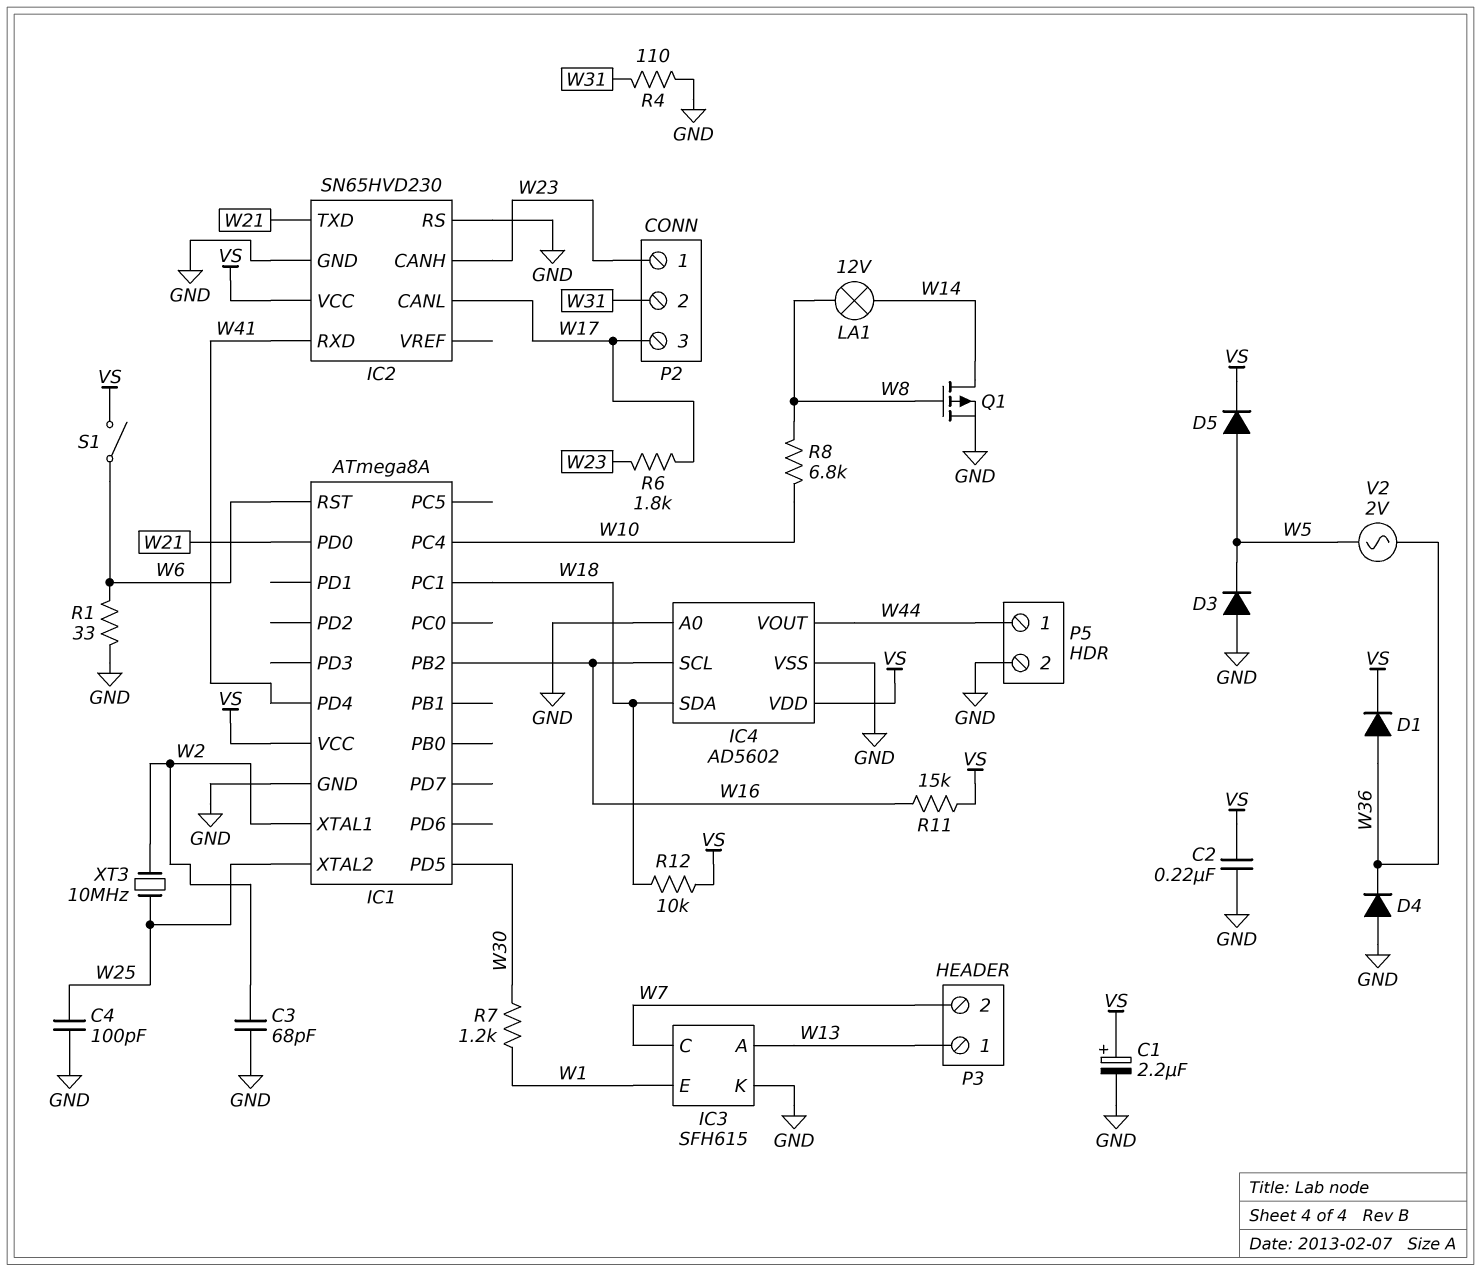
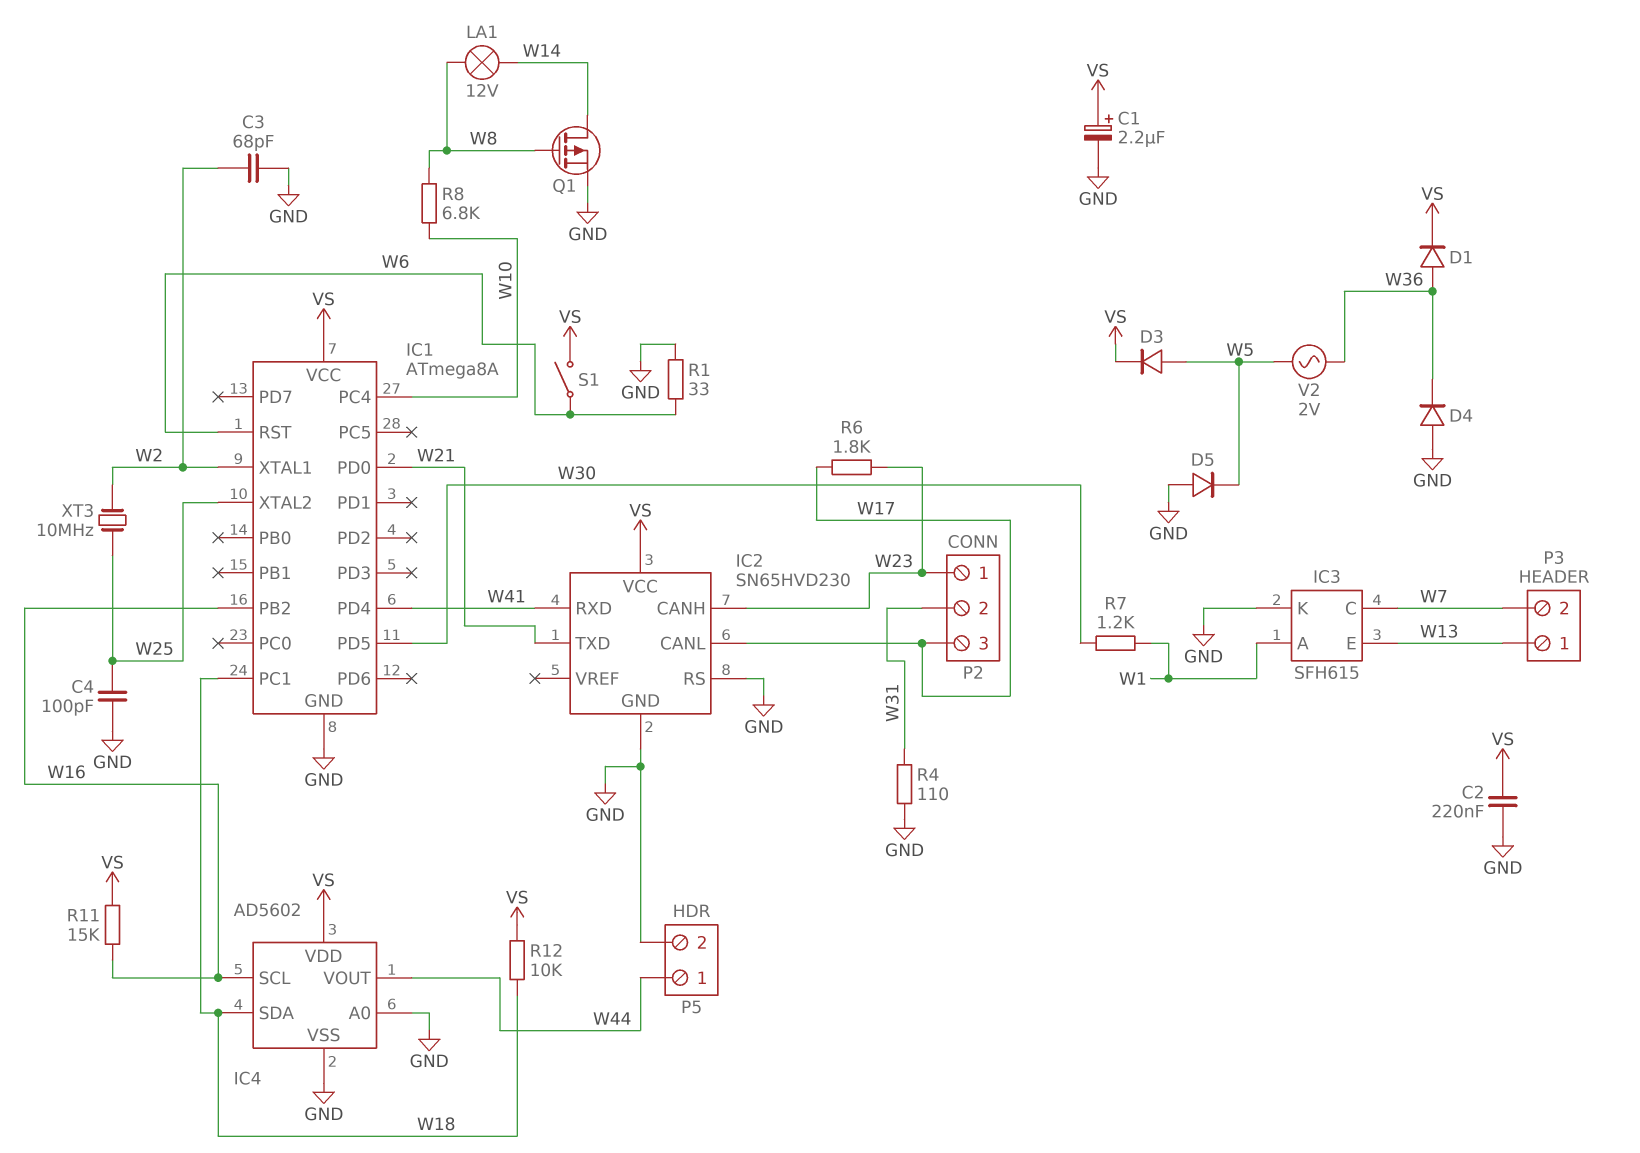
D3: diode (A GND, K W5) -> diode (A W5, K VS)
D5: diode (A W5, K VS) -> diode (A GND, K W5)
IC3 pin A: W13 -> W1
IC3 pin E: W1 -> W13

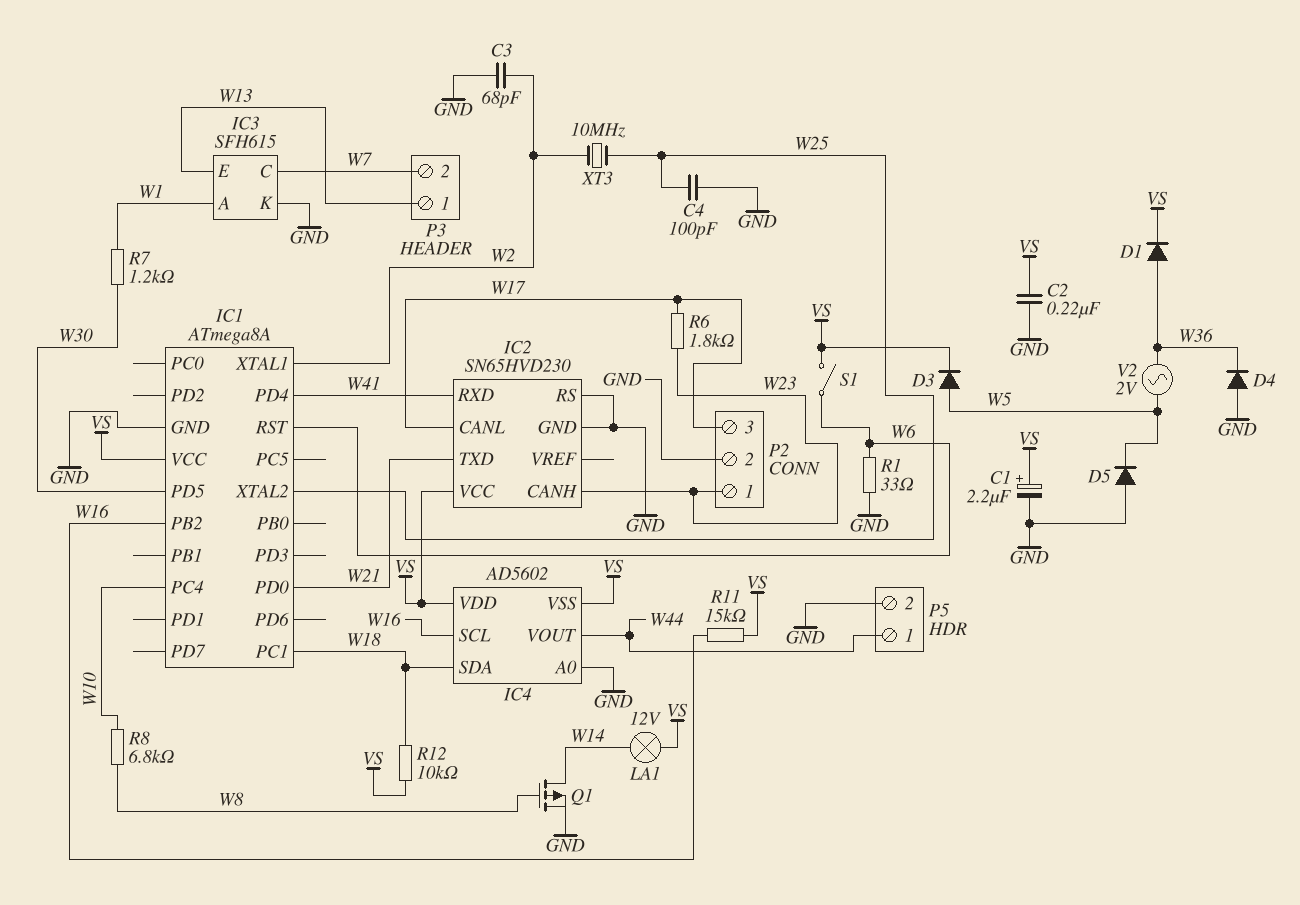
IC4 pin VSS: GND -> VS
LA1: lamp 12V (W8, W14) -> lamp 12V (VS, W14)
P2 pin 2: W31 -> GND
R4: 110 (GND, W31) -> none

